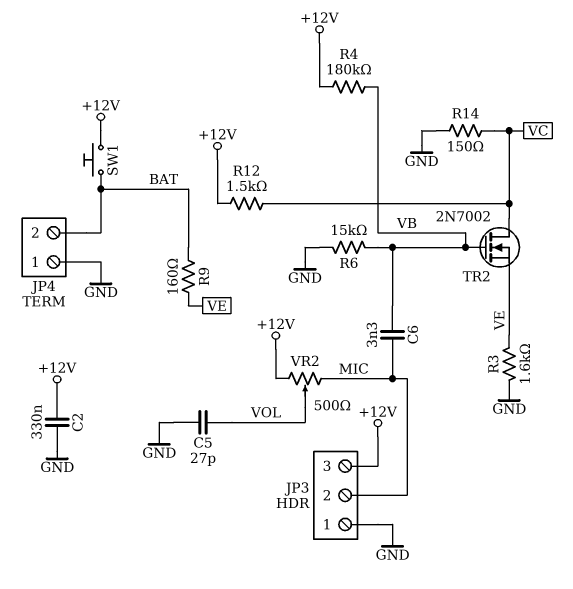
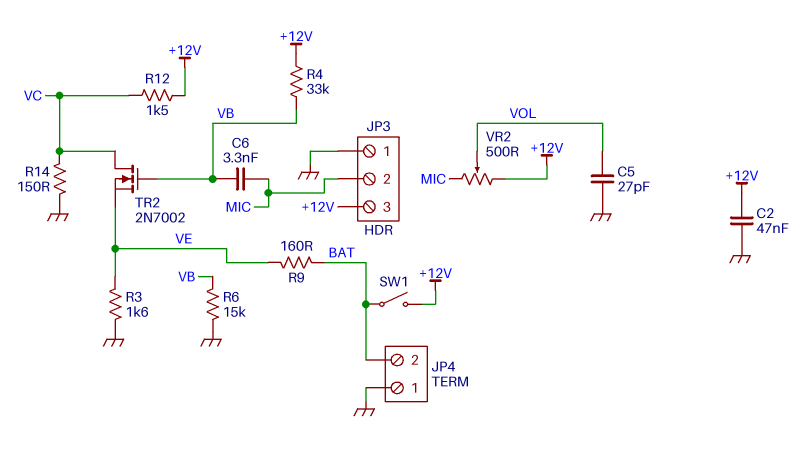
C2: 330nF (+12V, GND) -> 47nF (+12V, GND)
R4: 180k (+12V, VB) -> 33k (+12V, VB)
SW1: button (+12V, BAT) -> switch (+12V, BAT)

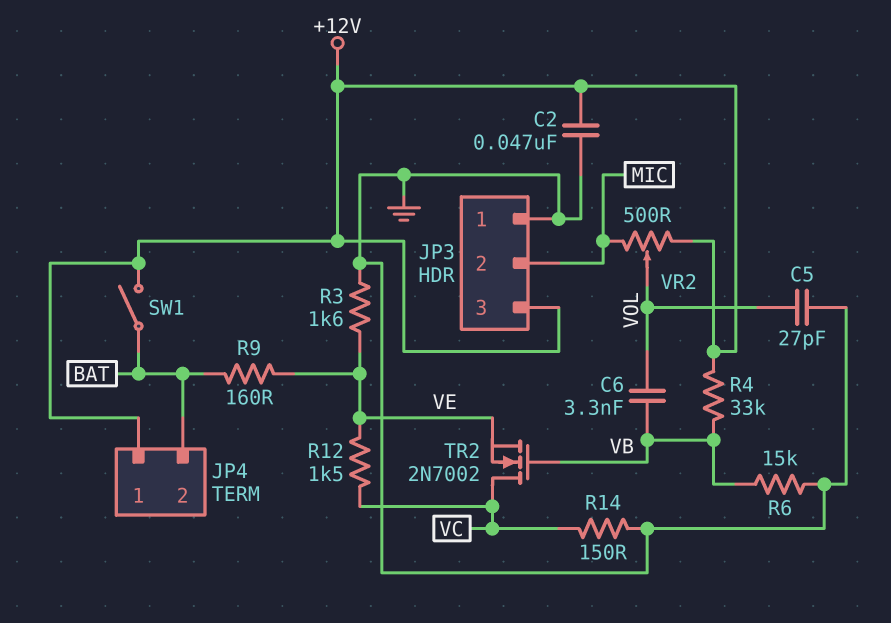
C6: 3.3nF (MIC, VB) -> 3.3nF (VB, VOL)
JP4 pin 1: GND -> +12V
R12: 1.5k (+12V, VC) -> 1.5k (VC, VE)

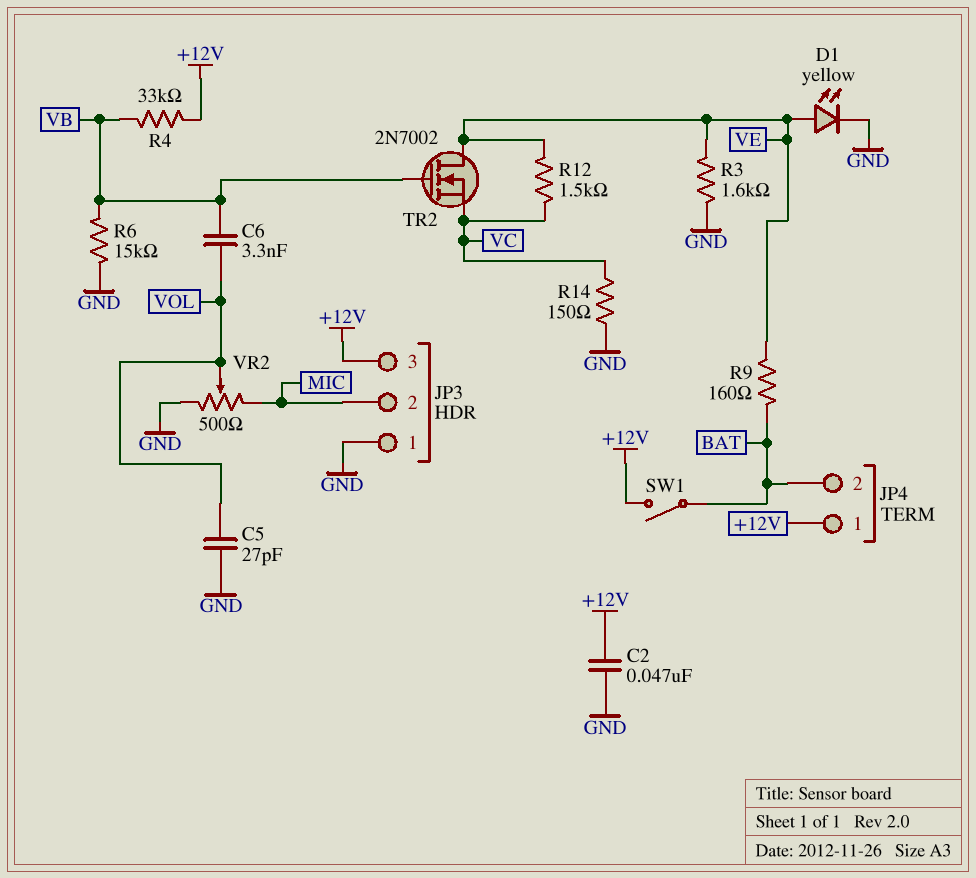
D1: none -> LED yellow (A VE, K GND)
TR2: NMOS 2N7002 (G VB, D VC, S VE) -> NMOS 2N7002 (G VB, D VE, S VC)
VR2: 500 (+12V, MIC, wiper VOL) -> 500 (GND, MIC, wiper VOL)

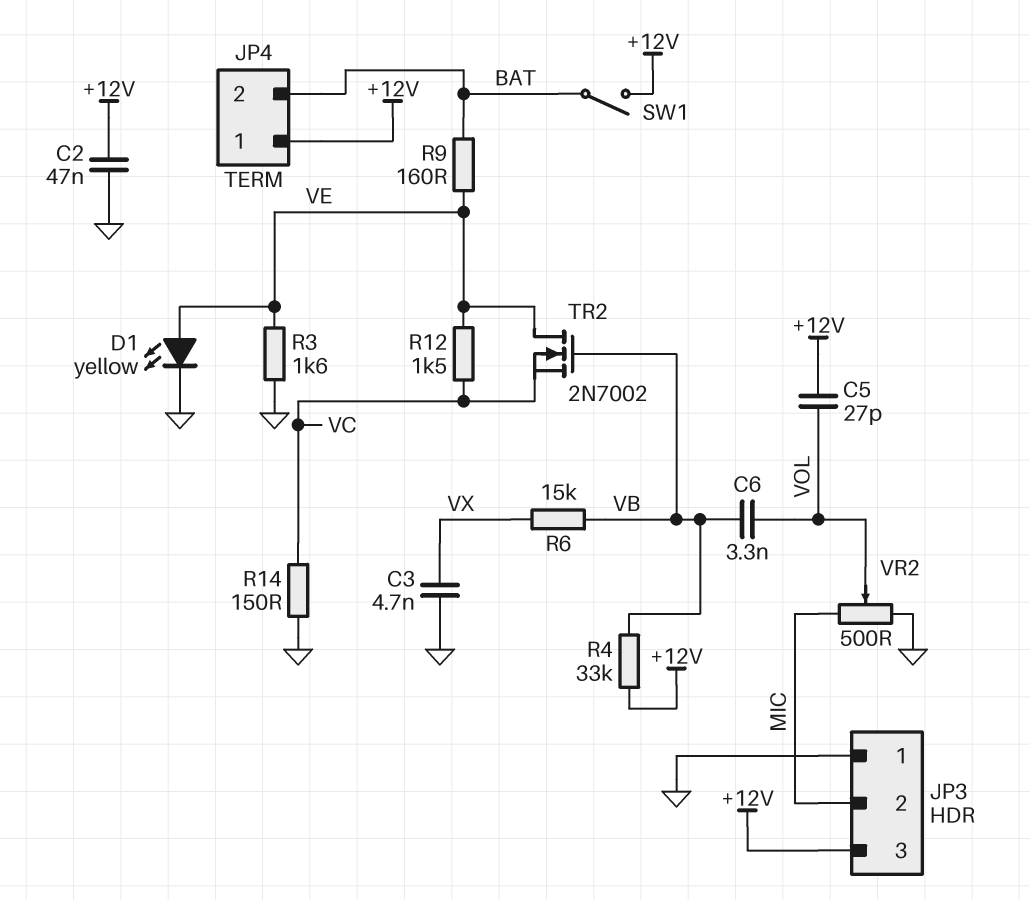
C3: none -> 4.7nF (GND, VX)
C5: 27pF (GND, VOL) -> 27pF (+12V, VOL)
R6: 15k (GND, VB) -> 15k (VB, VX)

